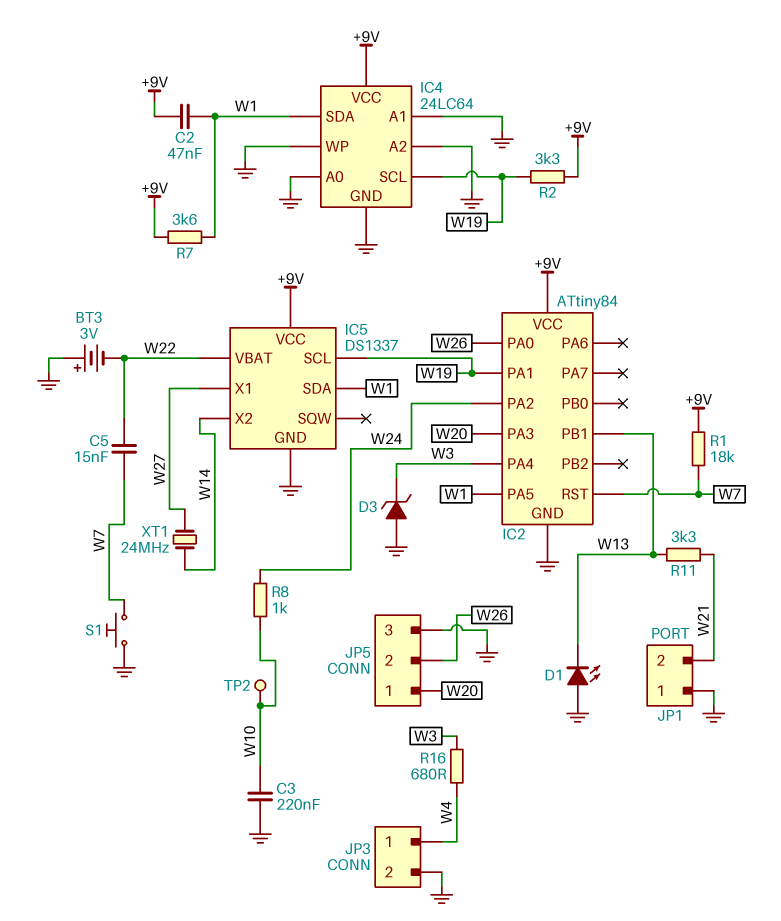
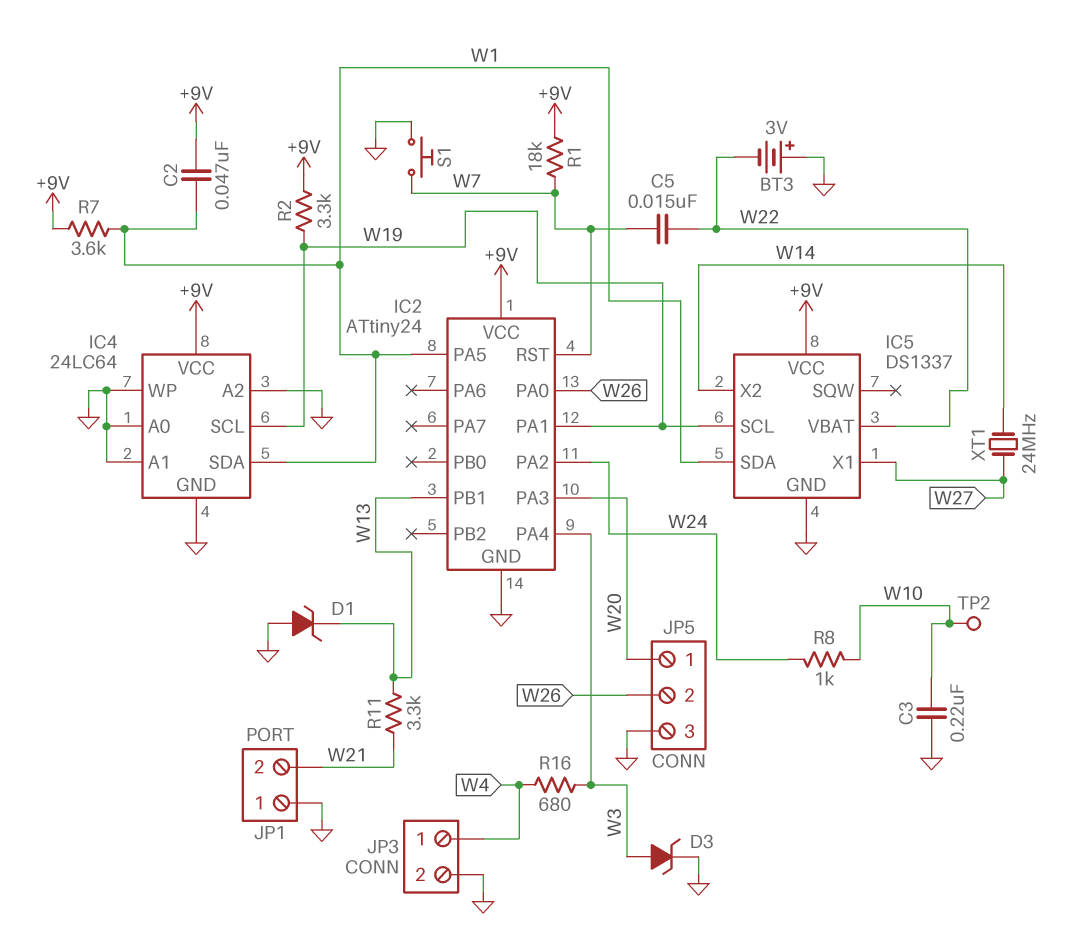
D1: LED (A GND, K W13) -> zener (A GND, K W13)
D3: zener (A GND, K W3) -> zener (A W3, K GND)
IC2: ATtiny84 -> ATtiny24

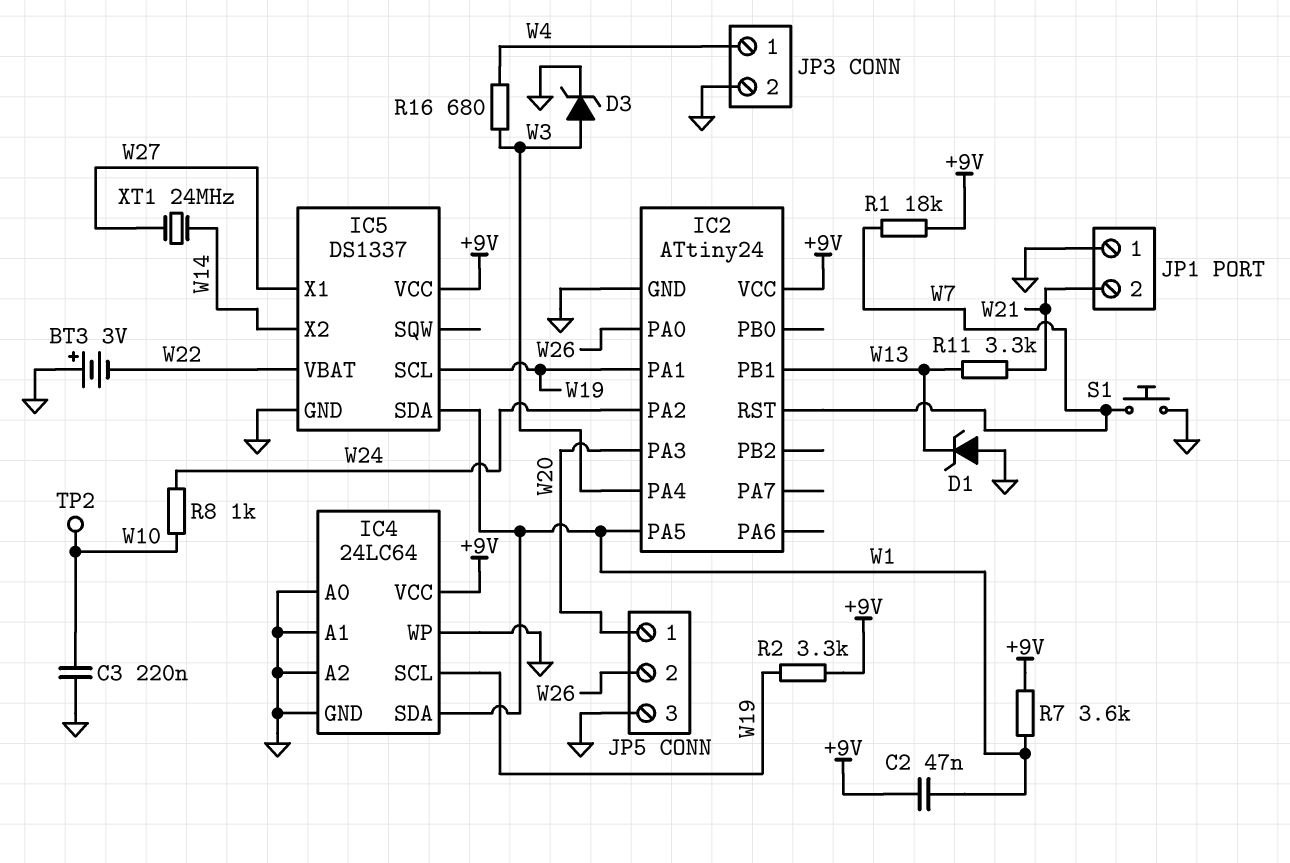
C5: 15nF (W7, W22) -> none

